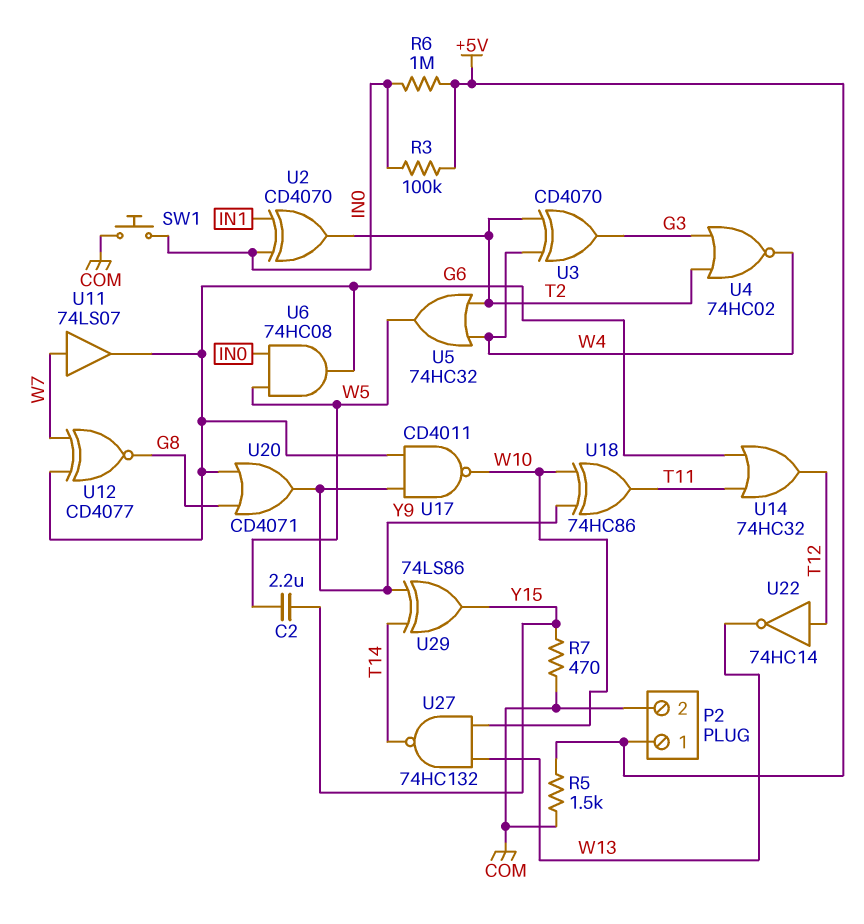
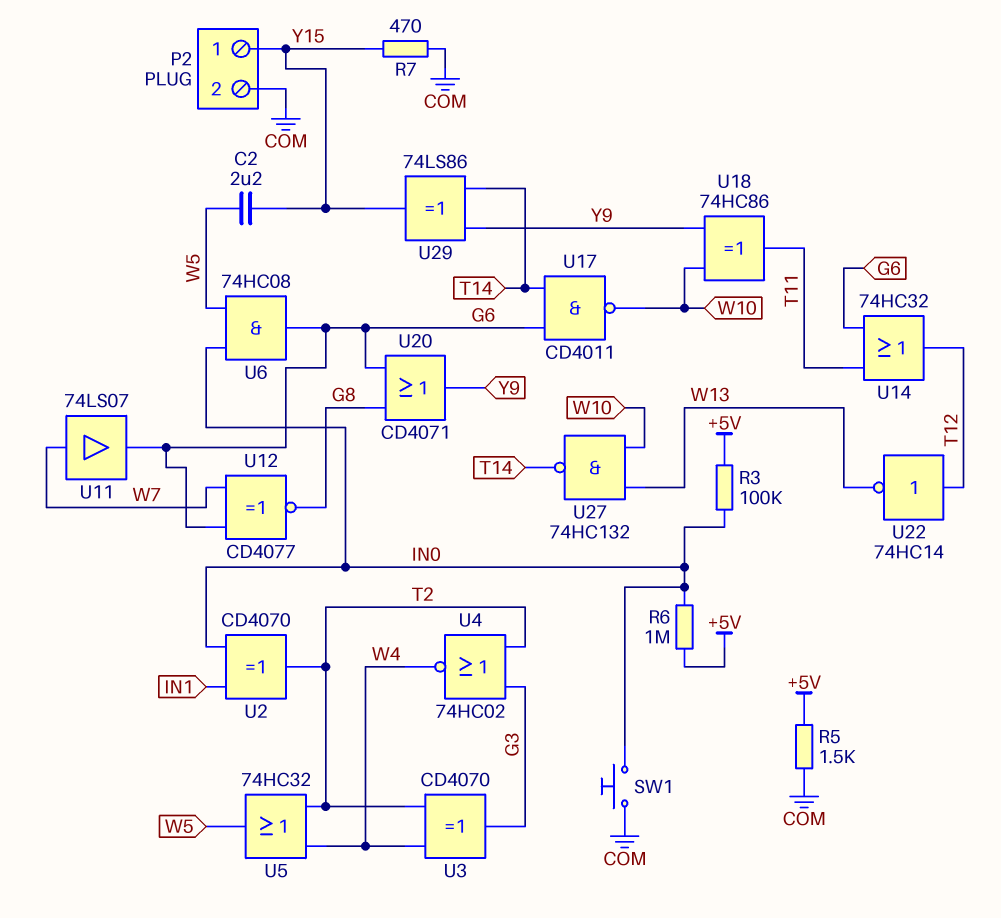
P2 pin 1: +5V -> Y15
U17: NAND CD4011 (in G6, in Y9, out W10) -> NAND CD4011 (in G6, in T14, out W10)

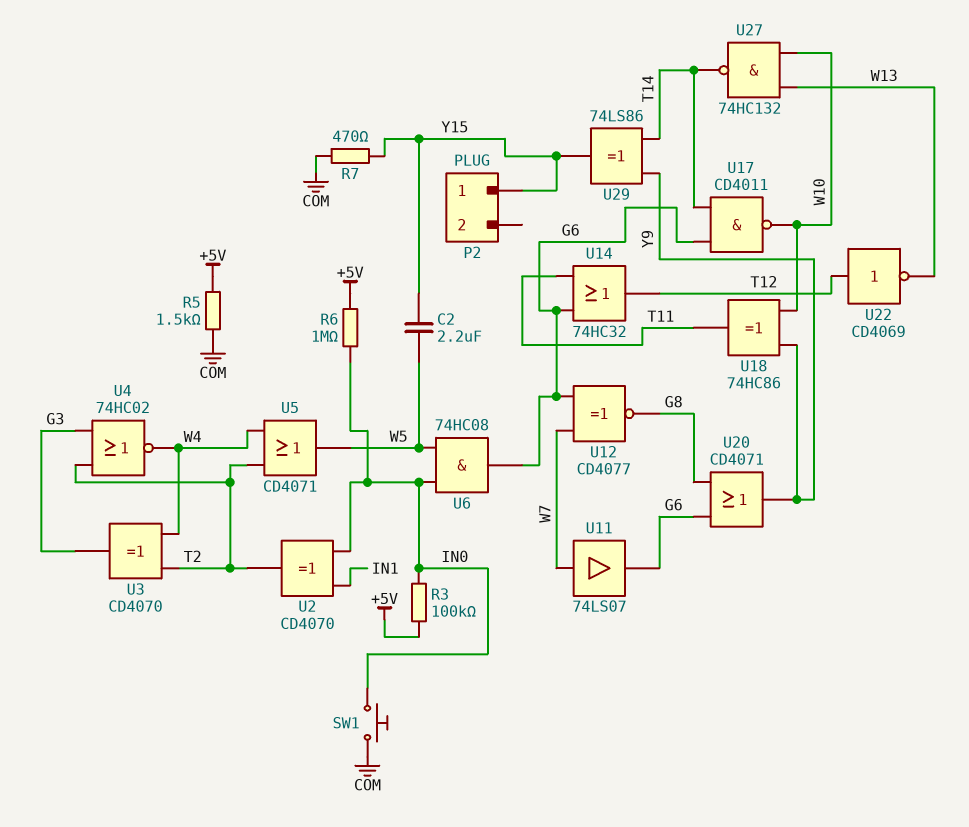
P2 pin 2: COM -> none
U5: OR 74HC32 (in T2, in W4, out W5) -> OR CD4071 (in T2, in W4, out W5)
U22: NOT 74HC14 (in T12, out W13) -> NOT CD4069 (in T12, out W13)

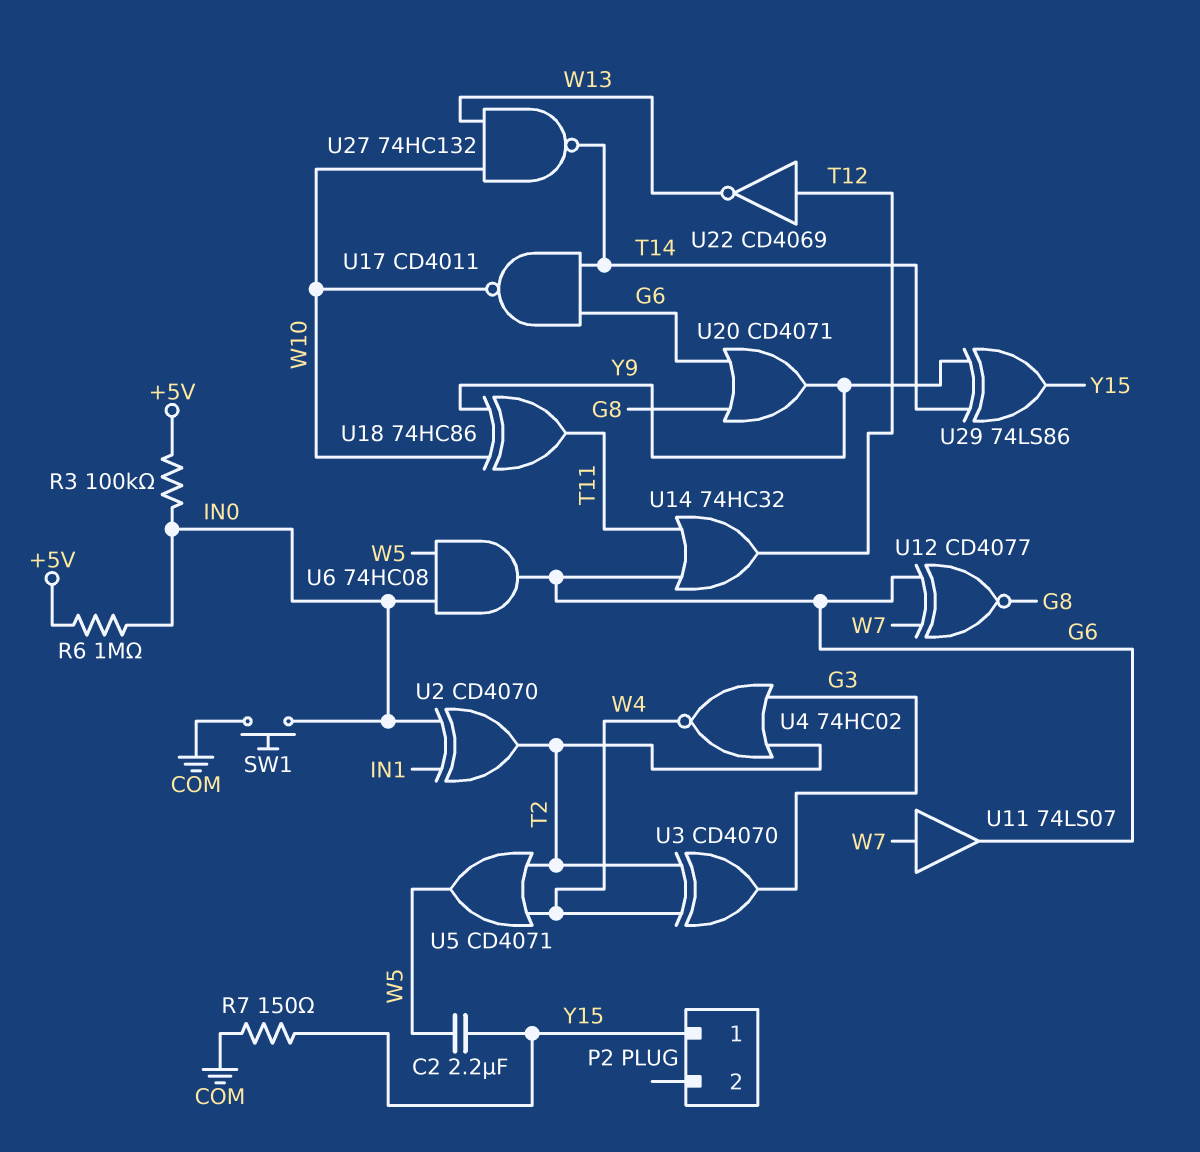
R5: 1.5k (+5V, COM) -> none
R7: 470 (COM, Y15) -> 150 (COM, Y15)

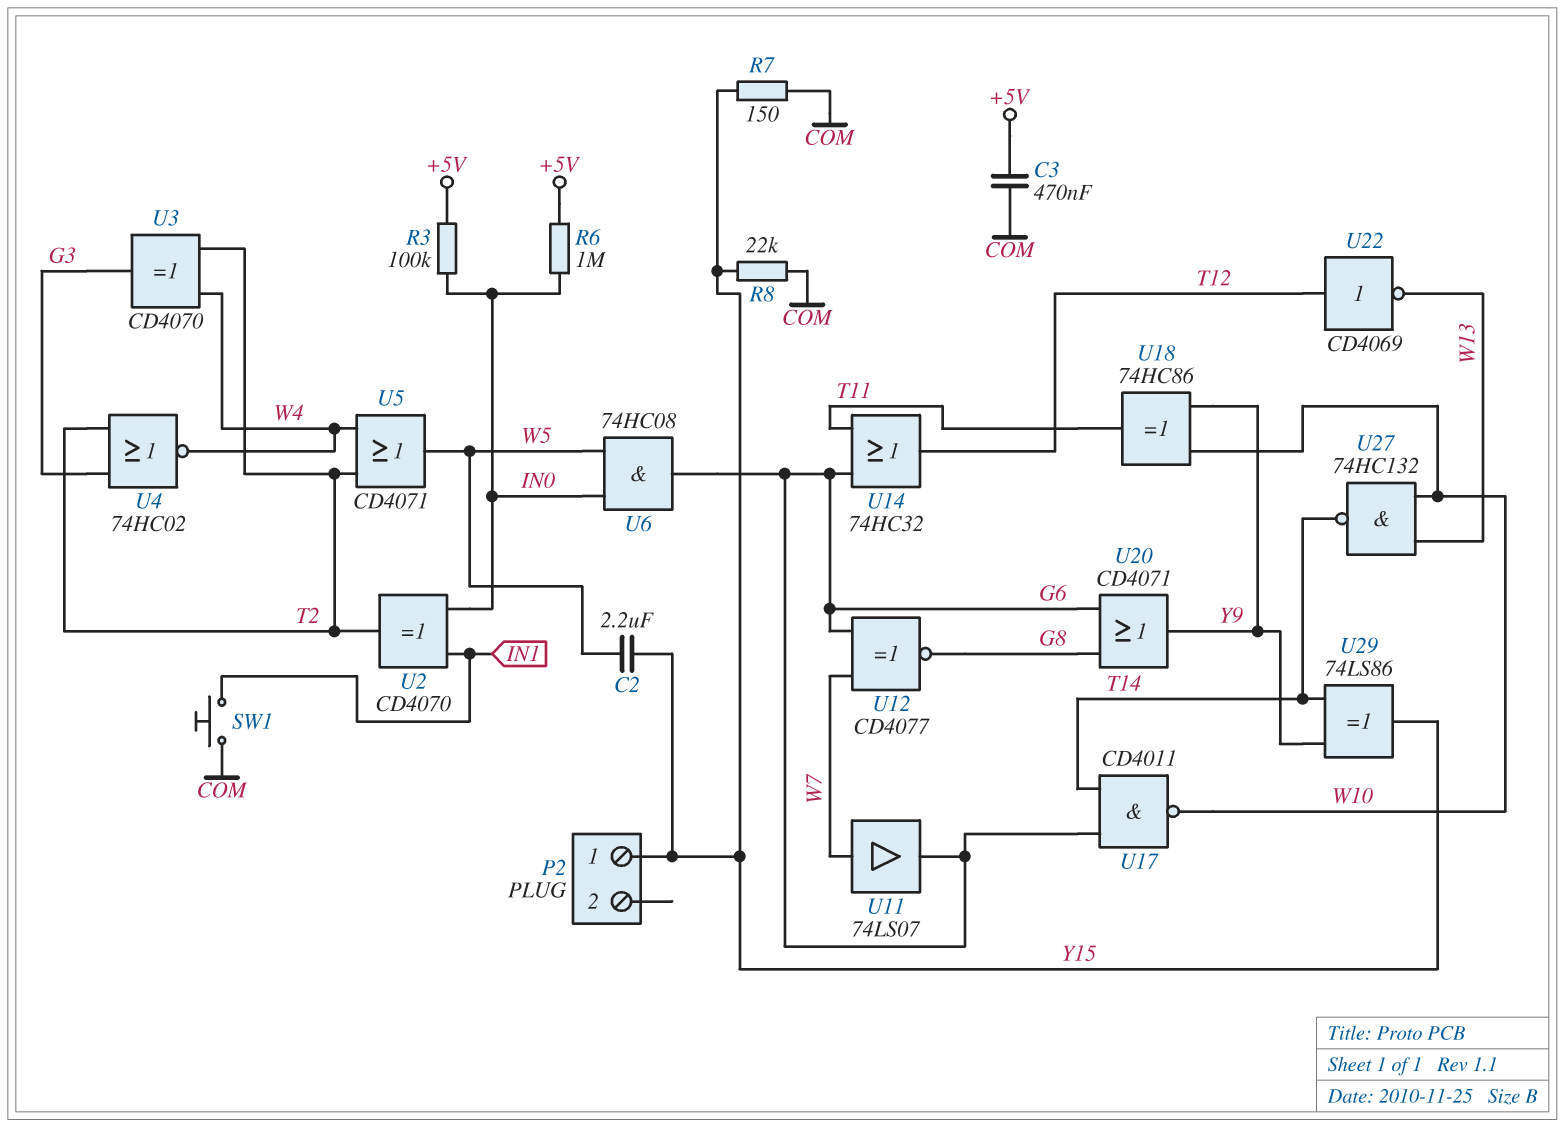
C3: none -> 470nF (+5V, COM)
R8: none -> 22k (COM, Y15)
SW1: button (COM, IN0) -> button (COM, IN1)

